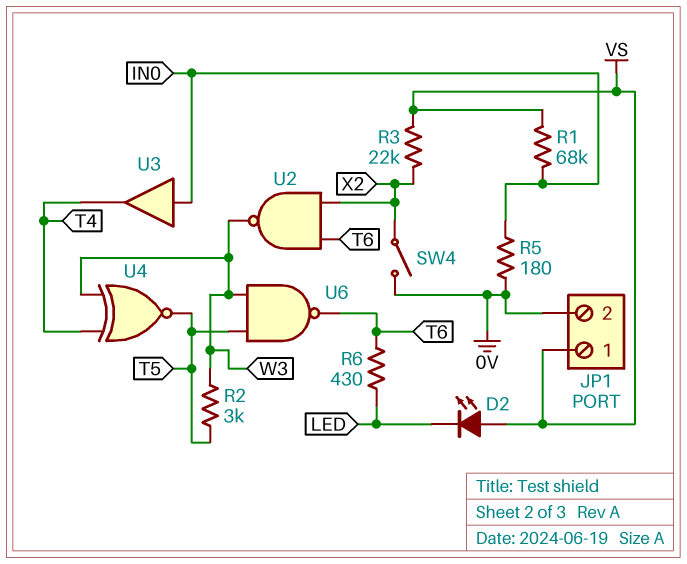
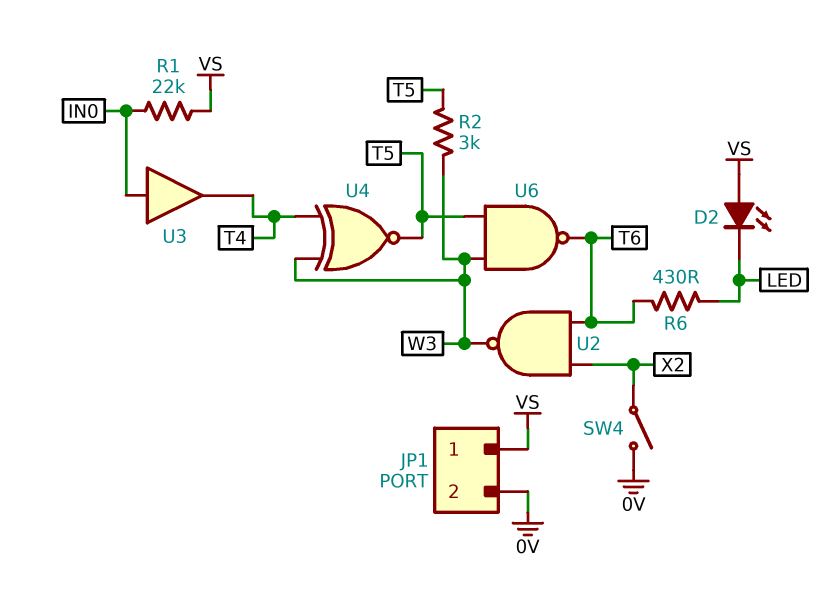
R1: 68k (IN0, VS) -> 22k (IN0, VS)
R3: 22k (VS, X2) -> none
R5: 180 (0V, IN0) -> none

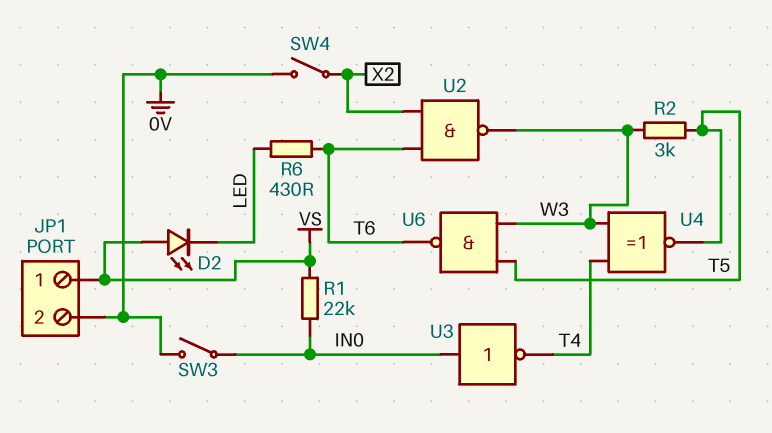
SW3: none -> switch (0V, IN0)
U3: buffer (in IN0, out T4) -> NOT (in IN0, out T4)

